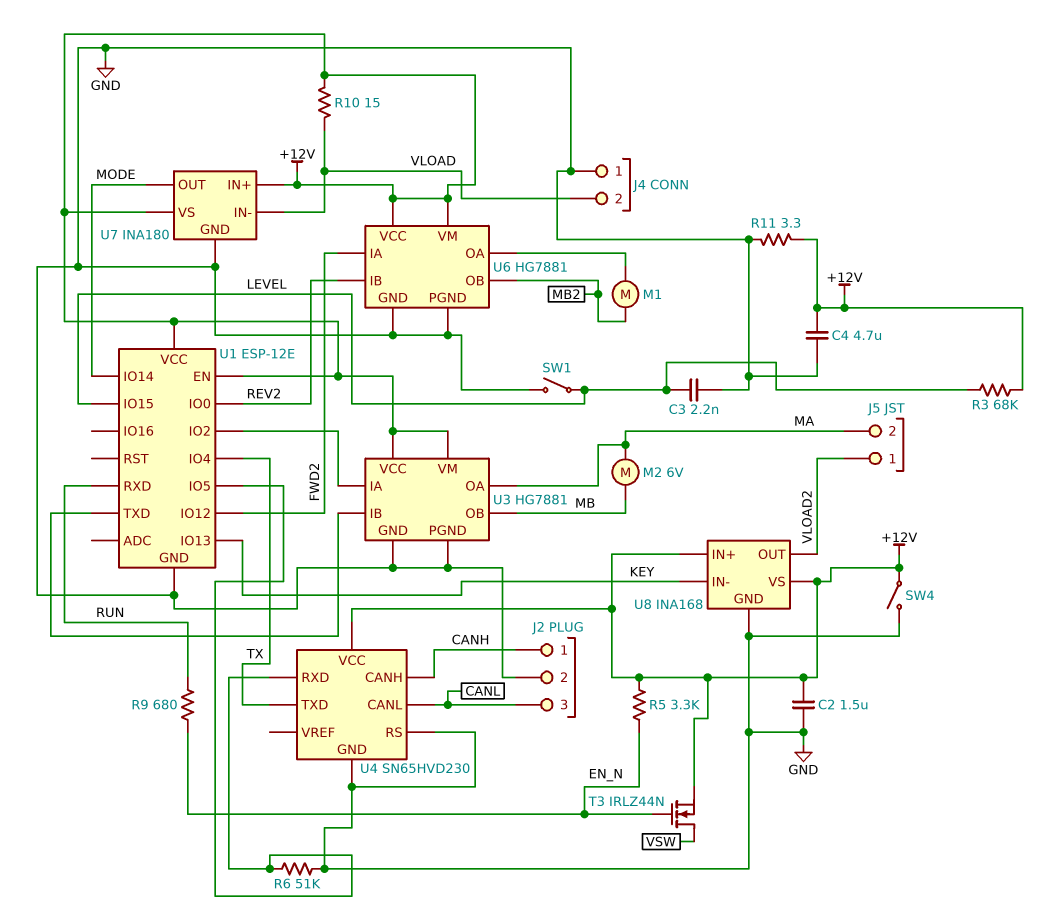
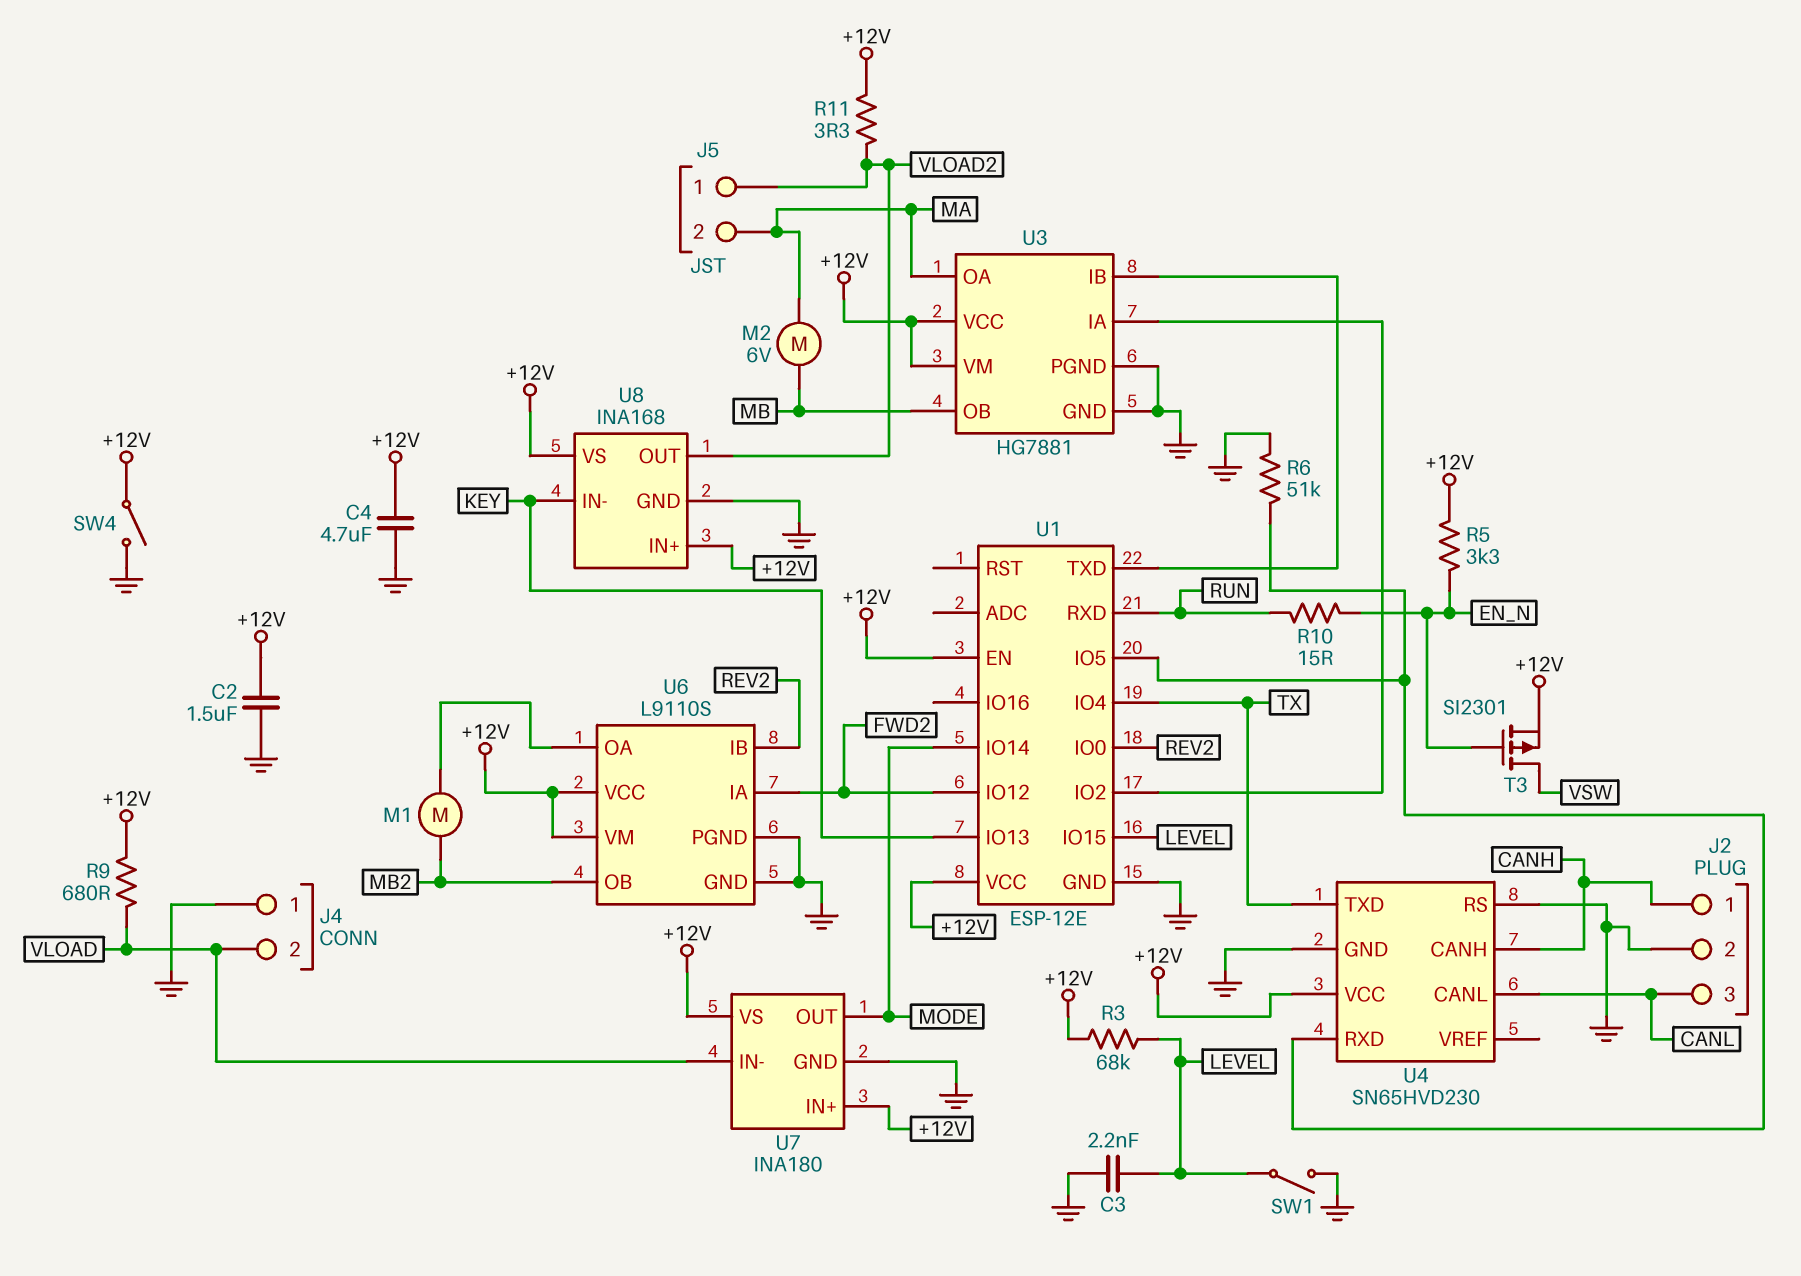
R9: 680 (EN_N, RUN) -> 680 (+12V, VLOAD)
R10: 15 (+12V, VLOAD) -> 15 (EN_N, RUN)
R11: 3.3 (+12V, GND) -> 3.3 (+12V, VLOAD2)
T3: NMOS IRLZ44N (G EN_N, D VSW, S +12V) -> PMOS SI2301 (G EN_N, D VSW, S +12V)
U6: HG7881 -> L9110S

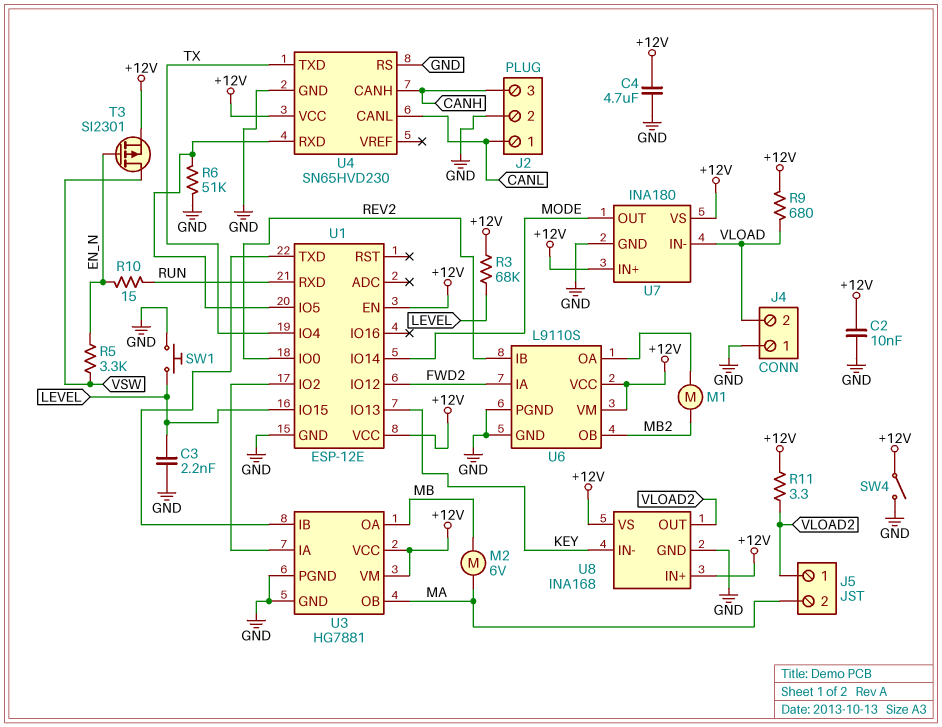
C2: 1.5uF (+12V, GND) -> 10nF (+12V, GND)
J2 pin 1: CANH -> CANL
J2 pin 3: CANL -> CANH
R5: 3.3k (+12V, EN_N) -> 3.3k (EN_N, VSW)
SW1: switch (GND, LEVEL) -> button (GND, LEVEL)
U3 pin OA: MA -> MB
U3 pin OB: MB -> MA

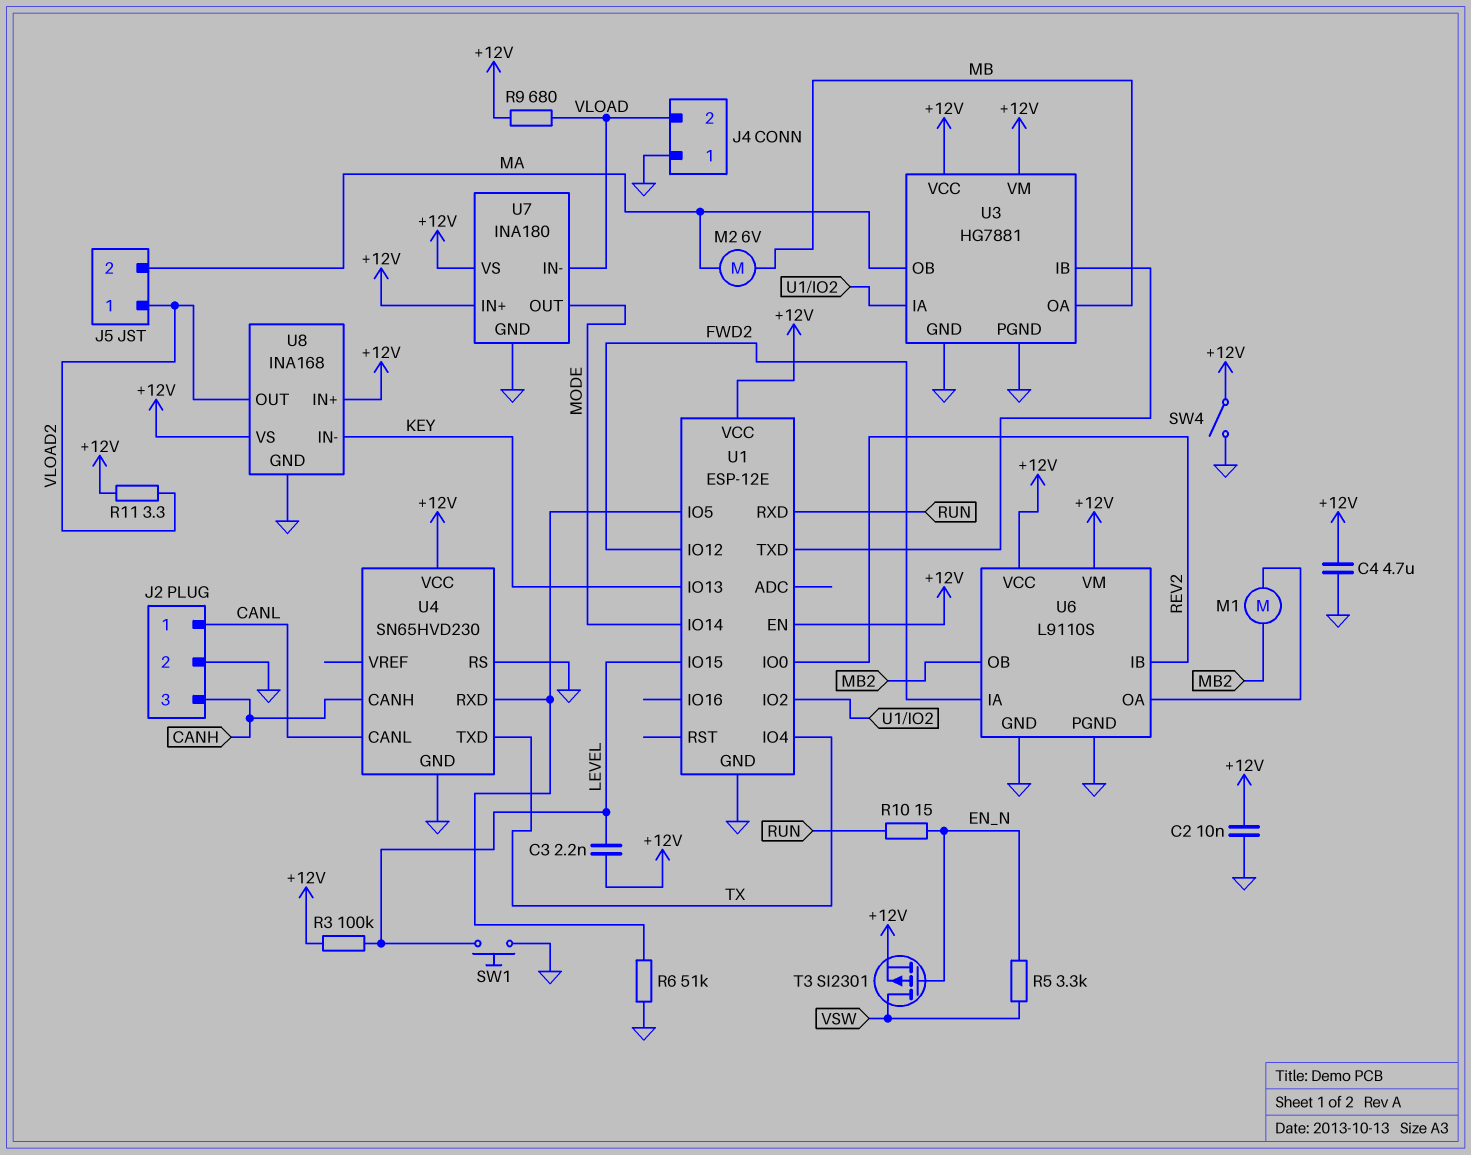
C3: 2.2nF (GND, LEVEL) -> 2.2nF (+12V, LEVEL)
R3: 68k (+12V, LEVEL) -> 100k (+12V, LEVEL)

